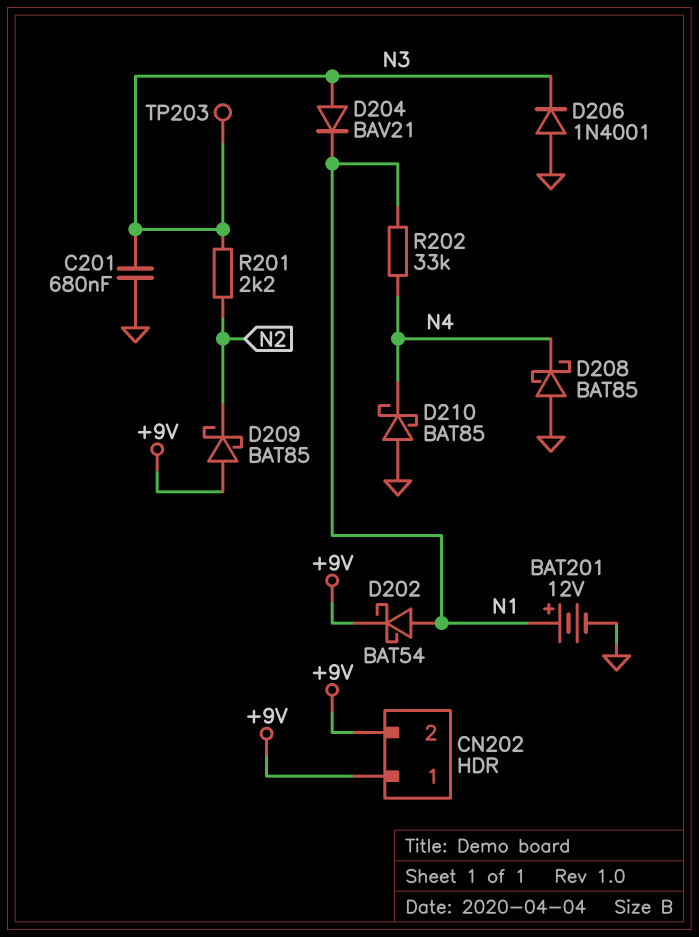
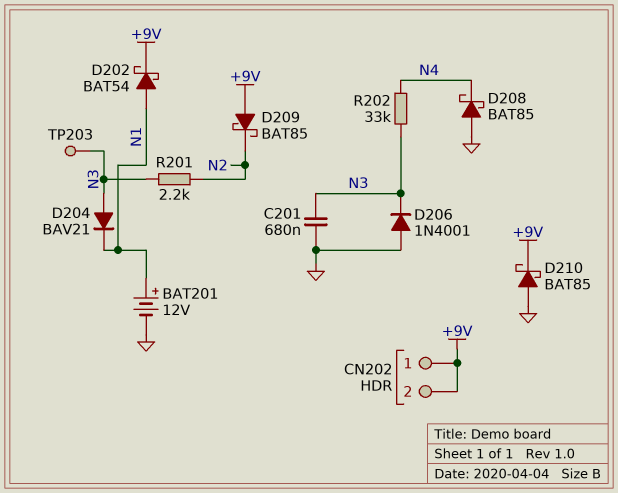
D210: schottky BAT85 (A GND, K N4) -> schottky BAT85 (A GND, K +9V)
R202: 33k (N1, N4) -> 33k (N3, N4)

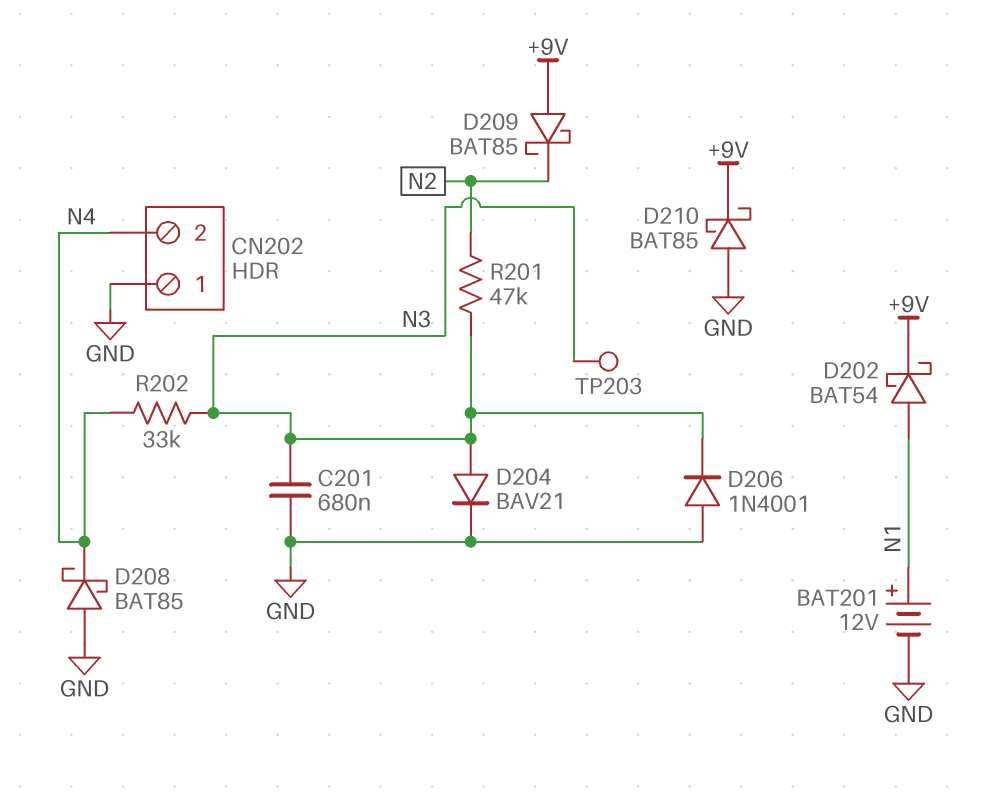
CN202 pin 1: +9V -> GND
CN202 pin 2: +9V -> N4
D204: diode BAV21 (A N3, K N1) -> diode BAV21 (A N3, K GND)
R201: 2.2k (N2, N3) -> 47k (N2, N3)

